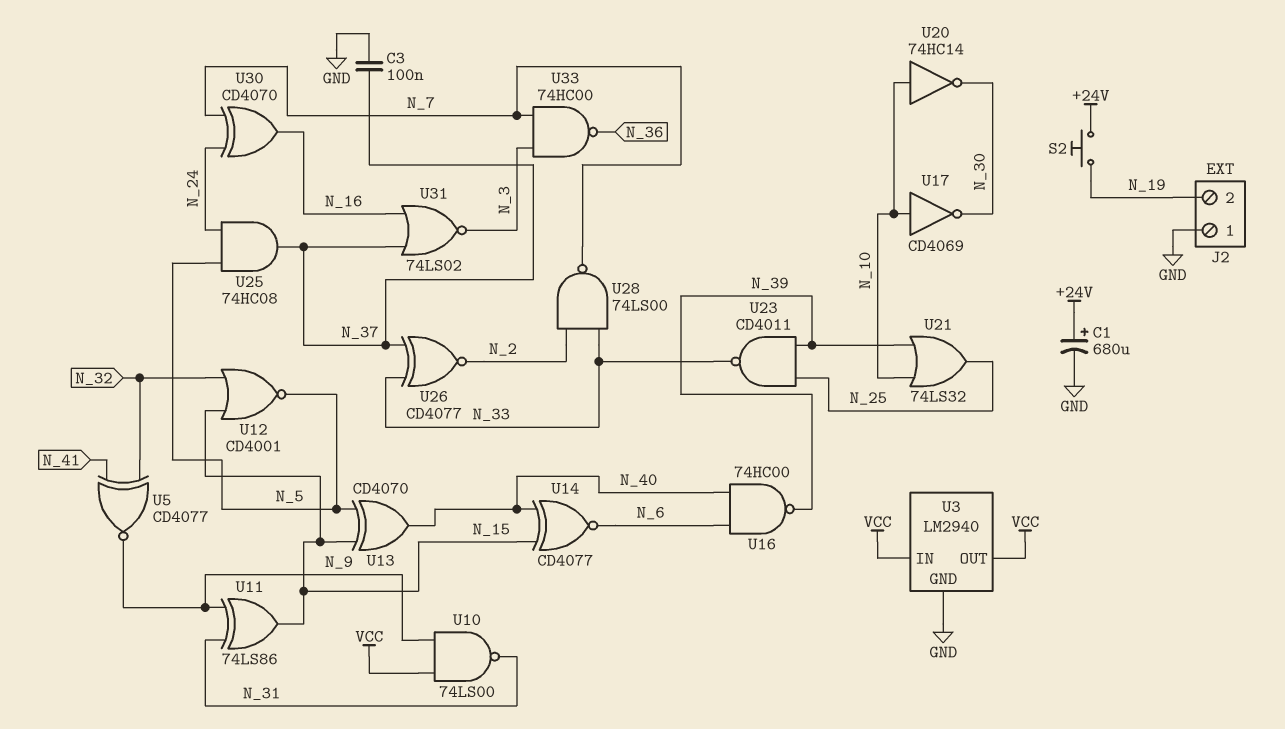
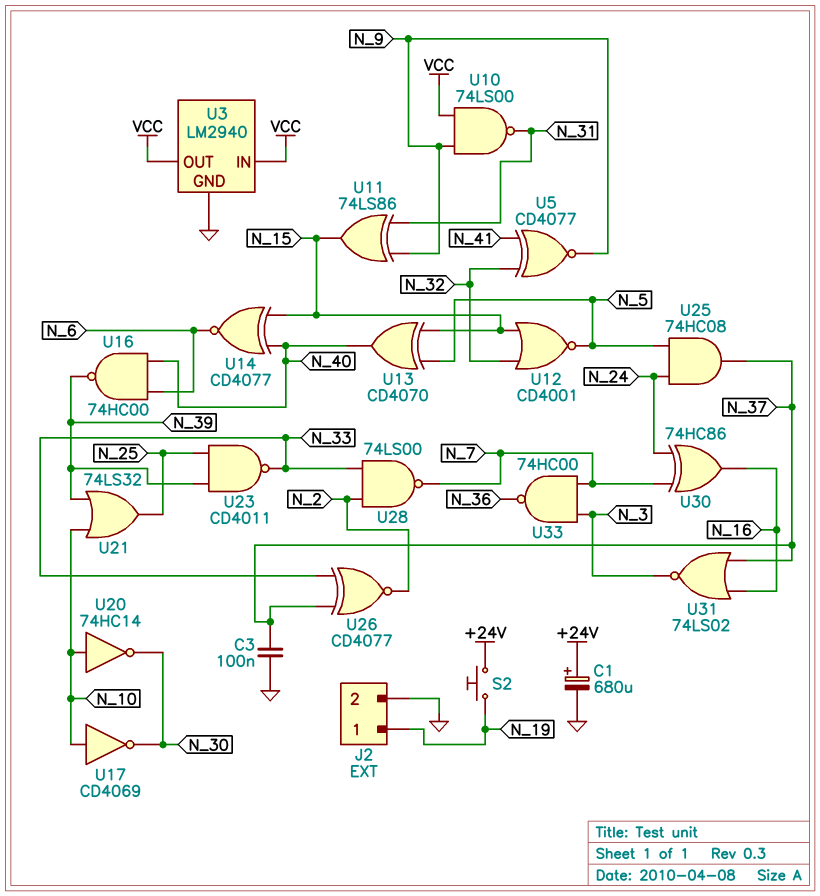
J2 pin 1: GND -> N_19
J2 pin 2: N_19 -> GND
U30: XOR CD4070 (in N_7, in N_24, out N_16) -> XOR 74HC86 (in N_7, in N_24, out N_16)

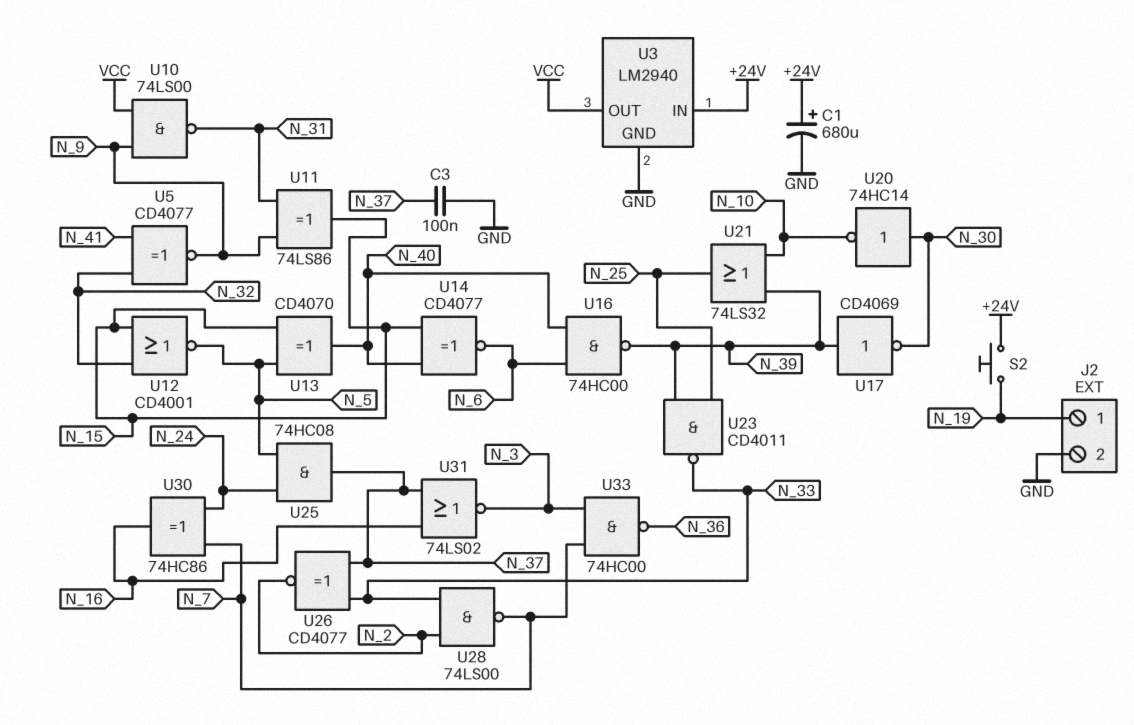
U3 pin IN: VCC -> +24V
U17: NOT CD4069 (in N_10, out N_30) -> NOT CD4069 (in N_39, out N_30)
U20: NOT 74HC14 (in N_10, out N_30) -> NOT 74HC14 (in N_30, out N_10)

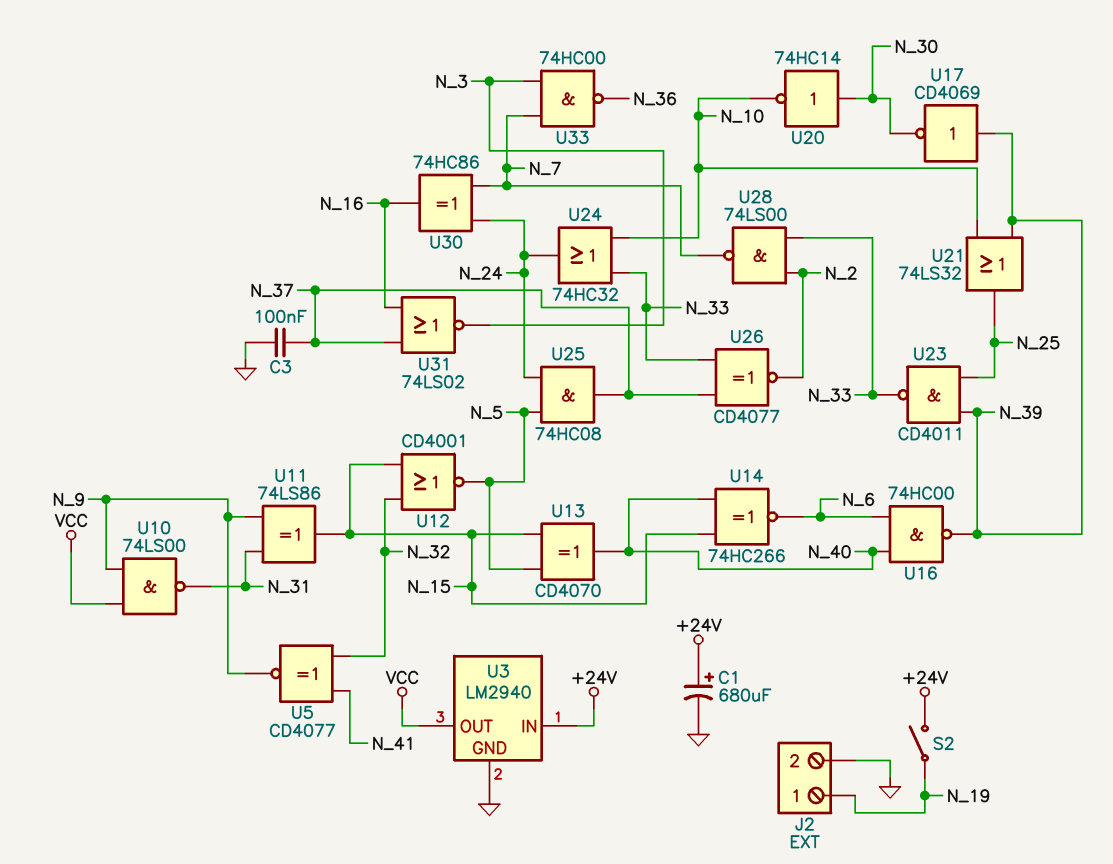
S2: button (+24V, N_19) -> switch (+24V, N_19)
U14: XNOR CD4077 (in N_15, in N_40, out N_6) -> XNOR 74HC266 (in N_15, in N_40, out N_6)
U24: none -> OR 74HC32 (in N_10, in N_33, out N_24)

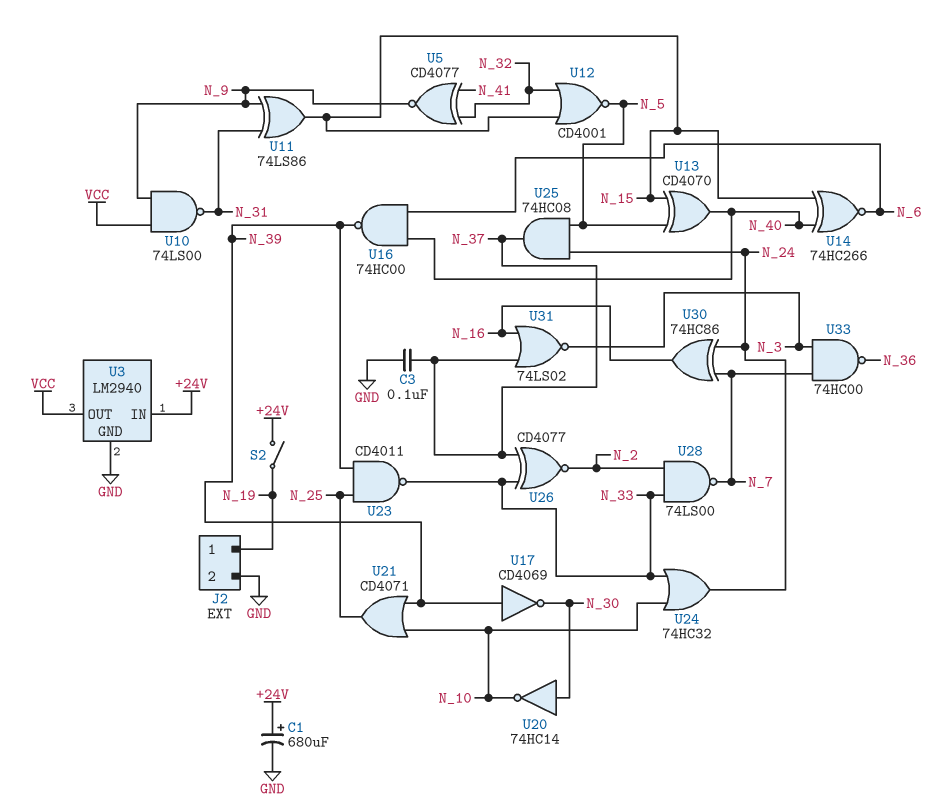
U21: OR 74LS32 (in N_10, in N_39, out N_25) -> OR CD4071 (in N_10, in N_39, out N_25)

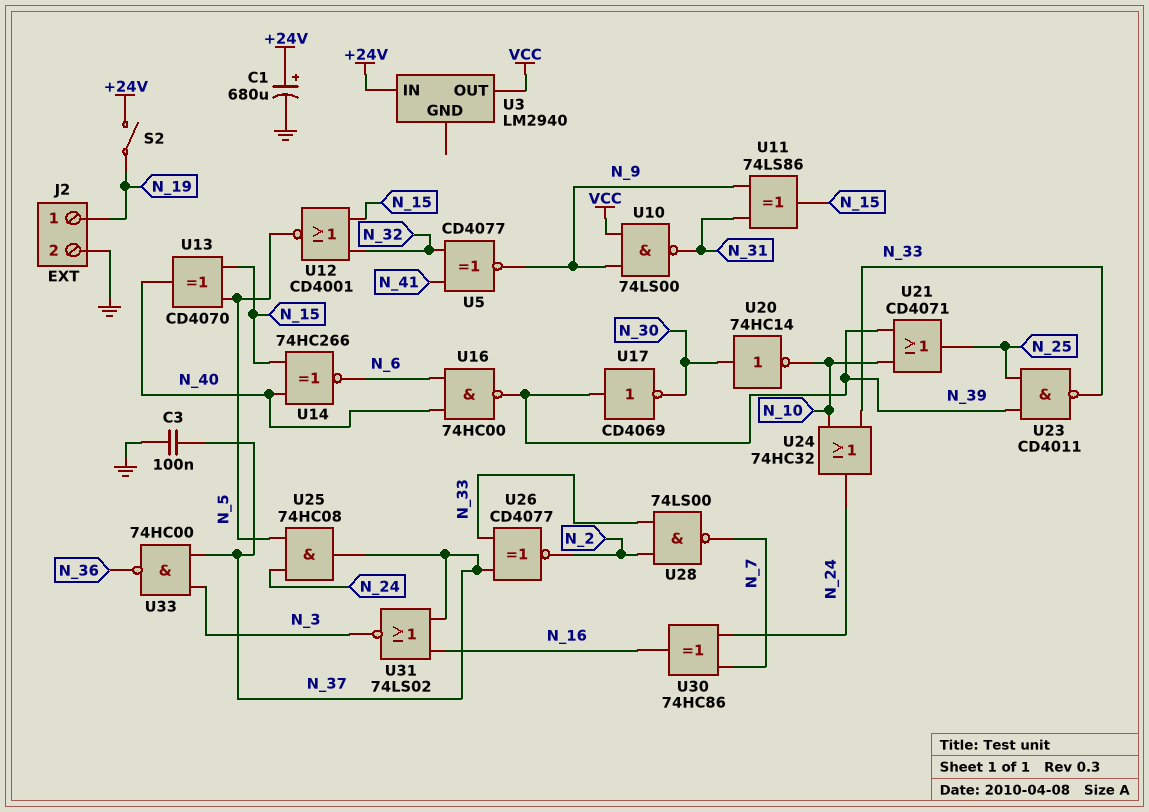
U3 pin GND: GND -> none
U33: NAND 74HC00 (in N_3, in N_7, out N_36) -> NAND 74HC00 (in N_3, in N_37, out N_36)

